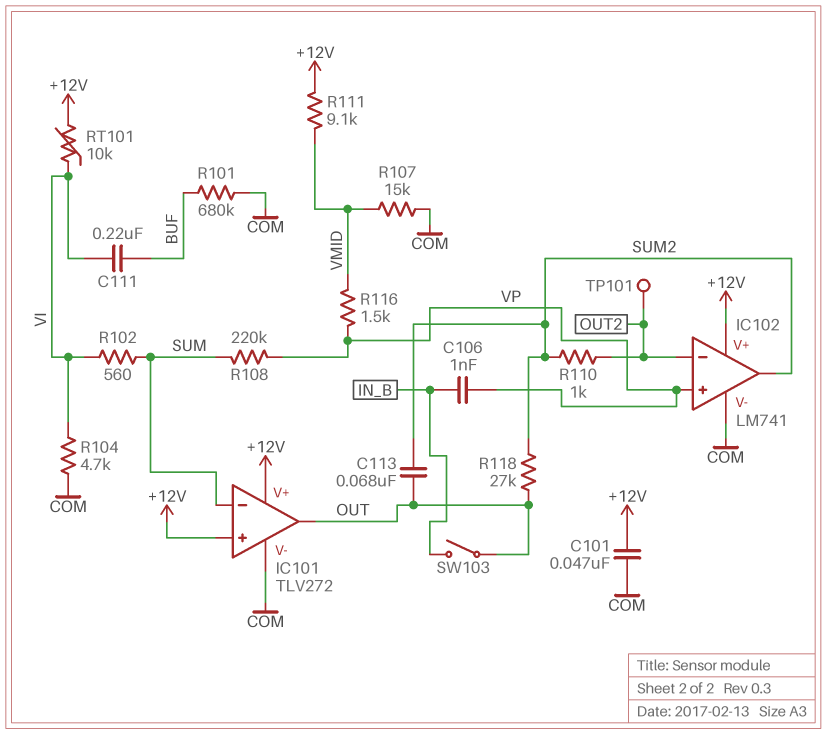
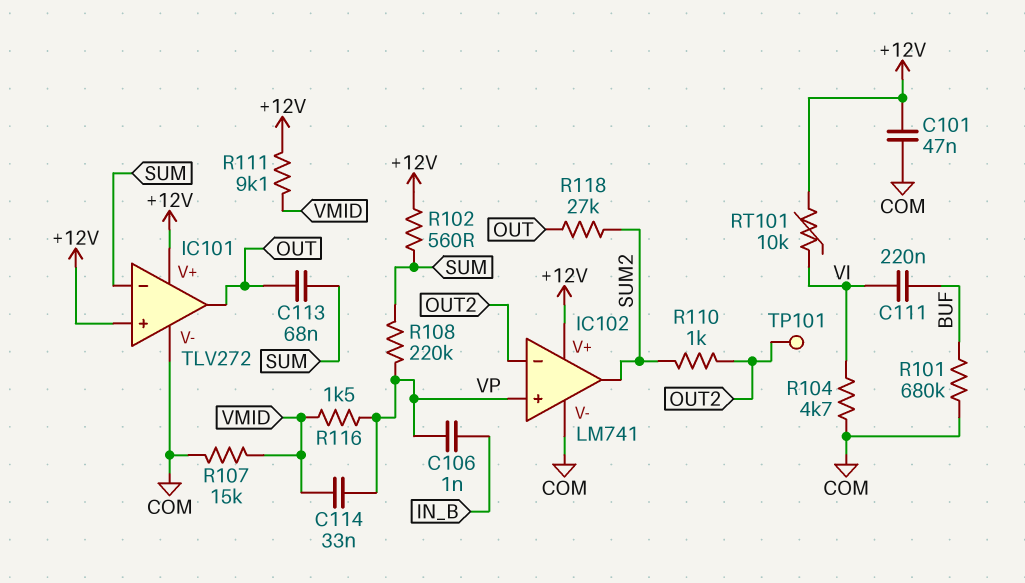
C113: 68nF (OUT, SUM2) -> 68nF (OUT, SUM)
C114: none -> 33nF (VMID, VP)
R102: 560 (SUM, VI) -> 560 (+12V, SUM)
SW103: switch (IN_B, OUT) -> none

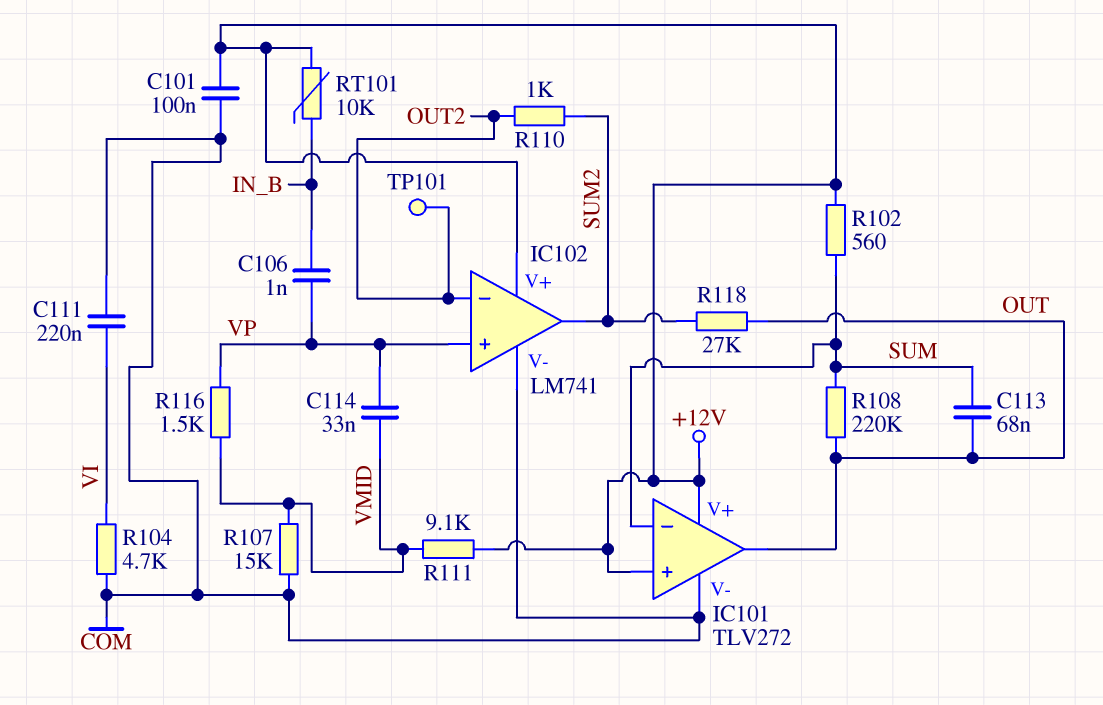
C101: 47nF (+12V, COM) -> 100nF (+12V, COM)
C111: 220nF (BUF, VI) -> 220nF (COM, VI)
R101: 680k (BUF, COM) -> none
R108: 220k (SUM, VP) -> 220k (OUT, SUM)
RT101: 10k (+12V, VI) -> 10k (+12V, IN_B)

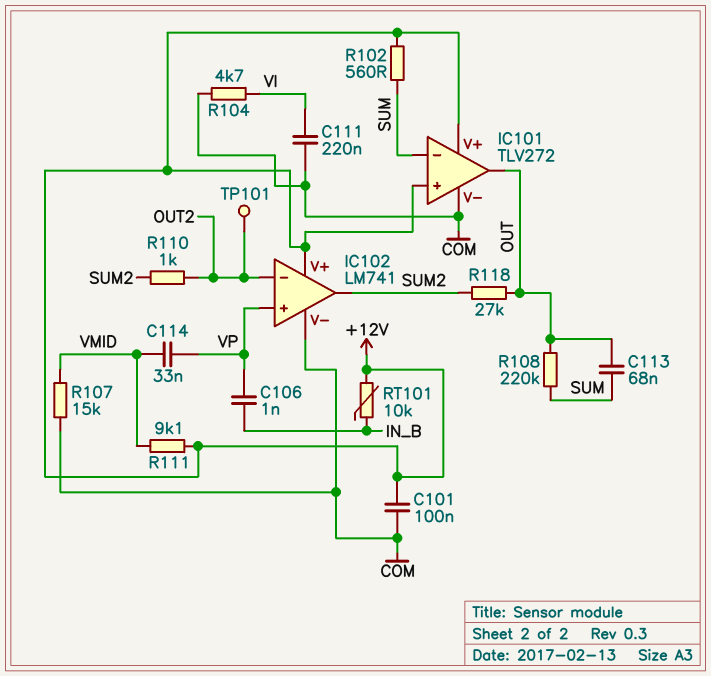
R116: 1.5k (VMID, VP) -> none

